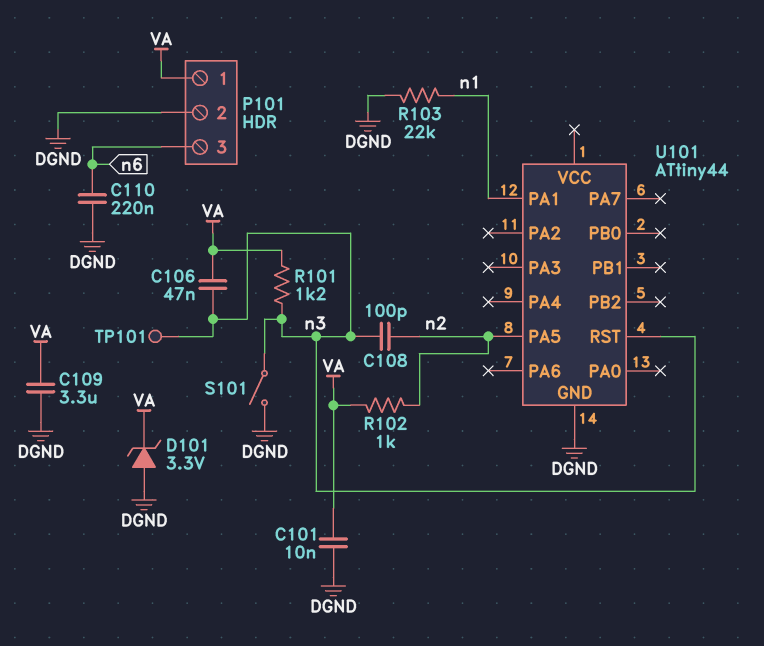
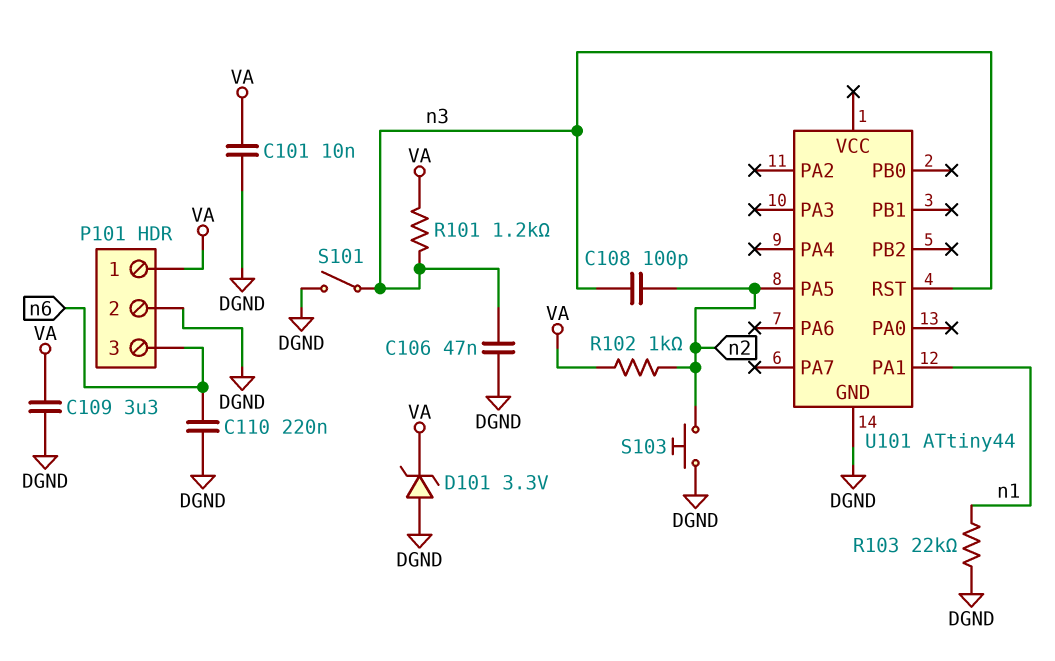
C106: 47nF (VA, n3) -> 47nF (DGND, n3)
S103: none -> button (DGND, n2)
TP101: test point (n3) -> none

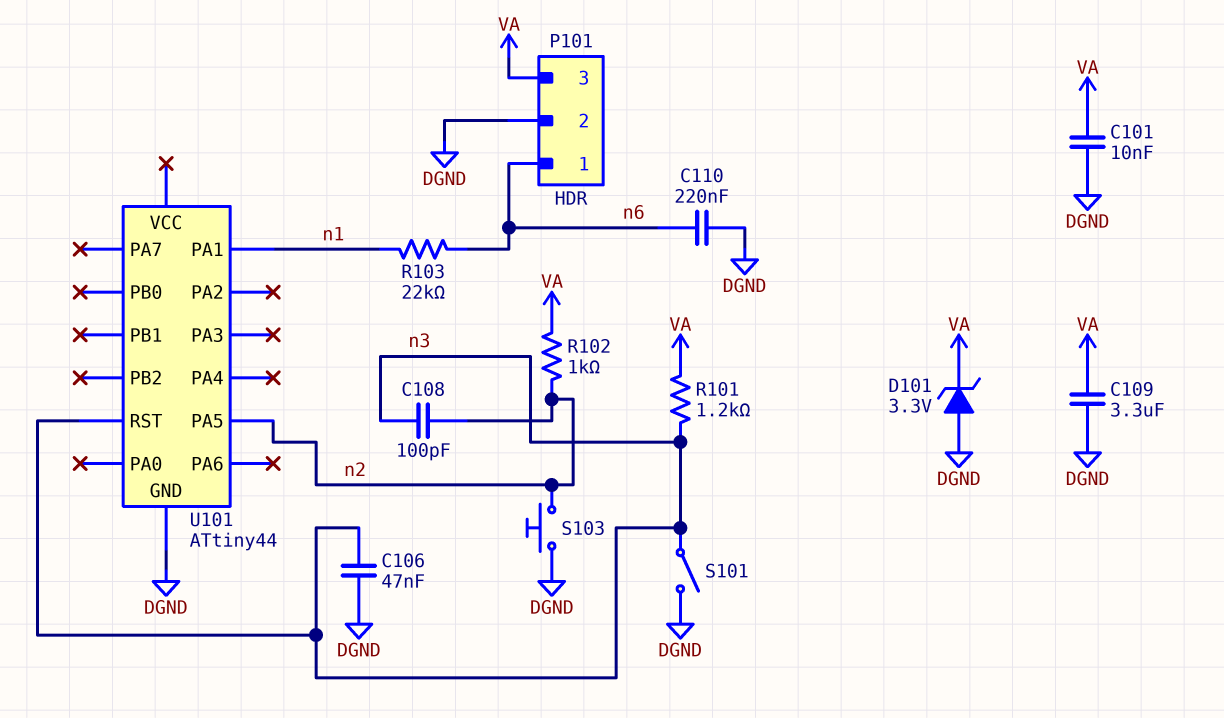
P101 pin 1: VA -> n6
P101 pin 3: n6 -> VA
R103: 22k (DGND, n1) -> 22k (n1, n6)

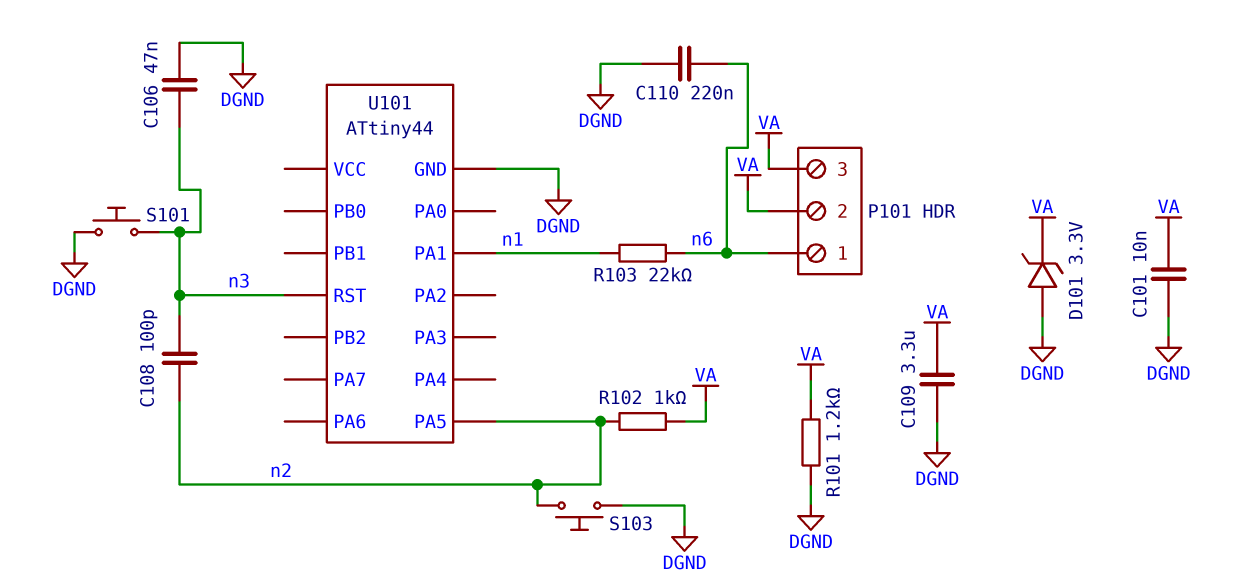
P101 pin 2: DGND -> VA
R101: 1.2k (VA, n3) -> 1.2k (DGND, VA)
S101: switch (DGND, n3) -> button (DGND, n3)

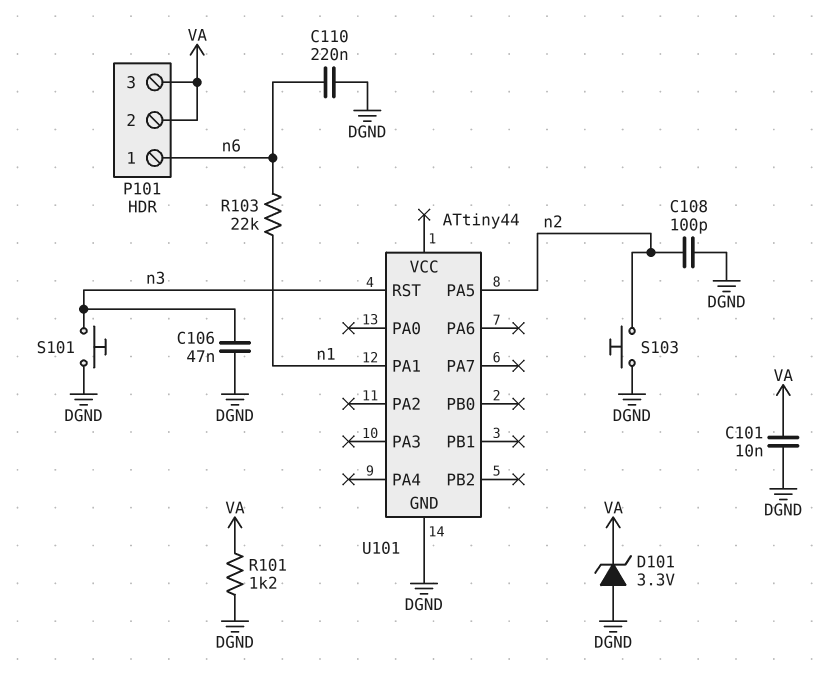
C108: 100pF (n2, n3) -> 100pF (DGND, n2)
C109: 3.3uF (DGND, VA) -> none
R102: 1k (VA, n2) -> none

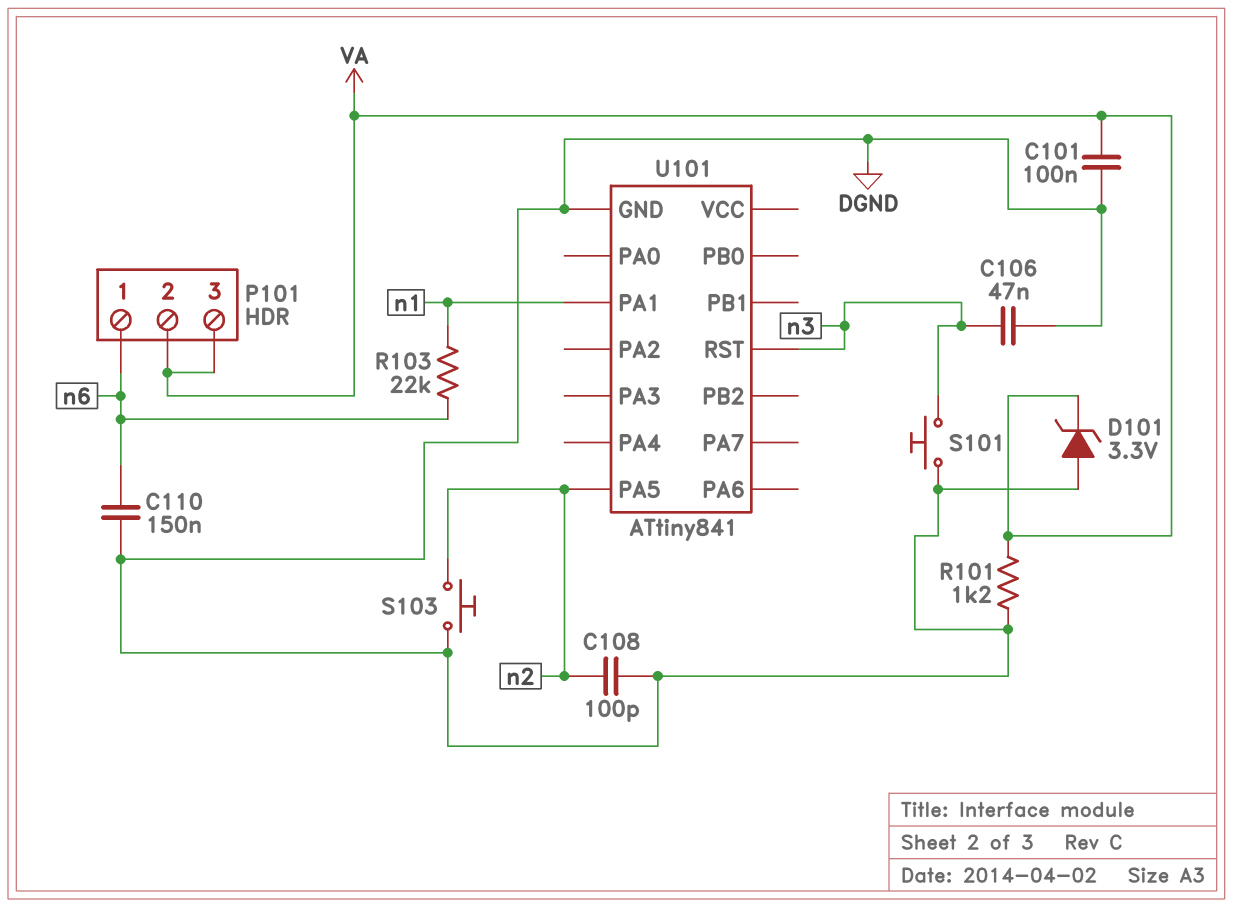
C101: 10nF (DGND, VA) -> 100nF (DGND, VA)
C110: 220nF (DGND, n6) -> 150nF (DGND, n6)
U101: ATtiny44 -> ATtiny841

